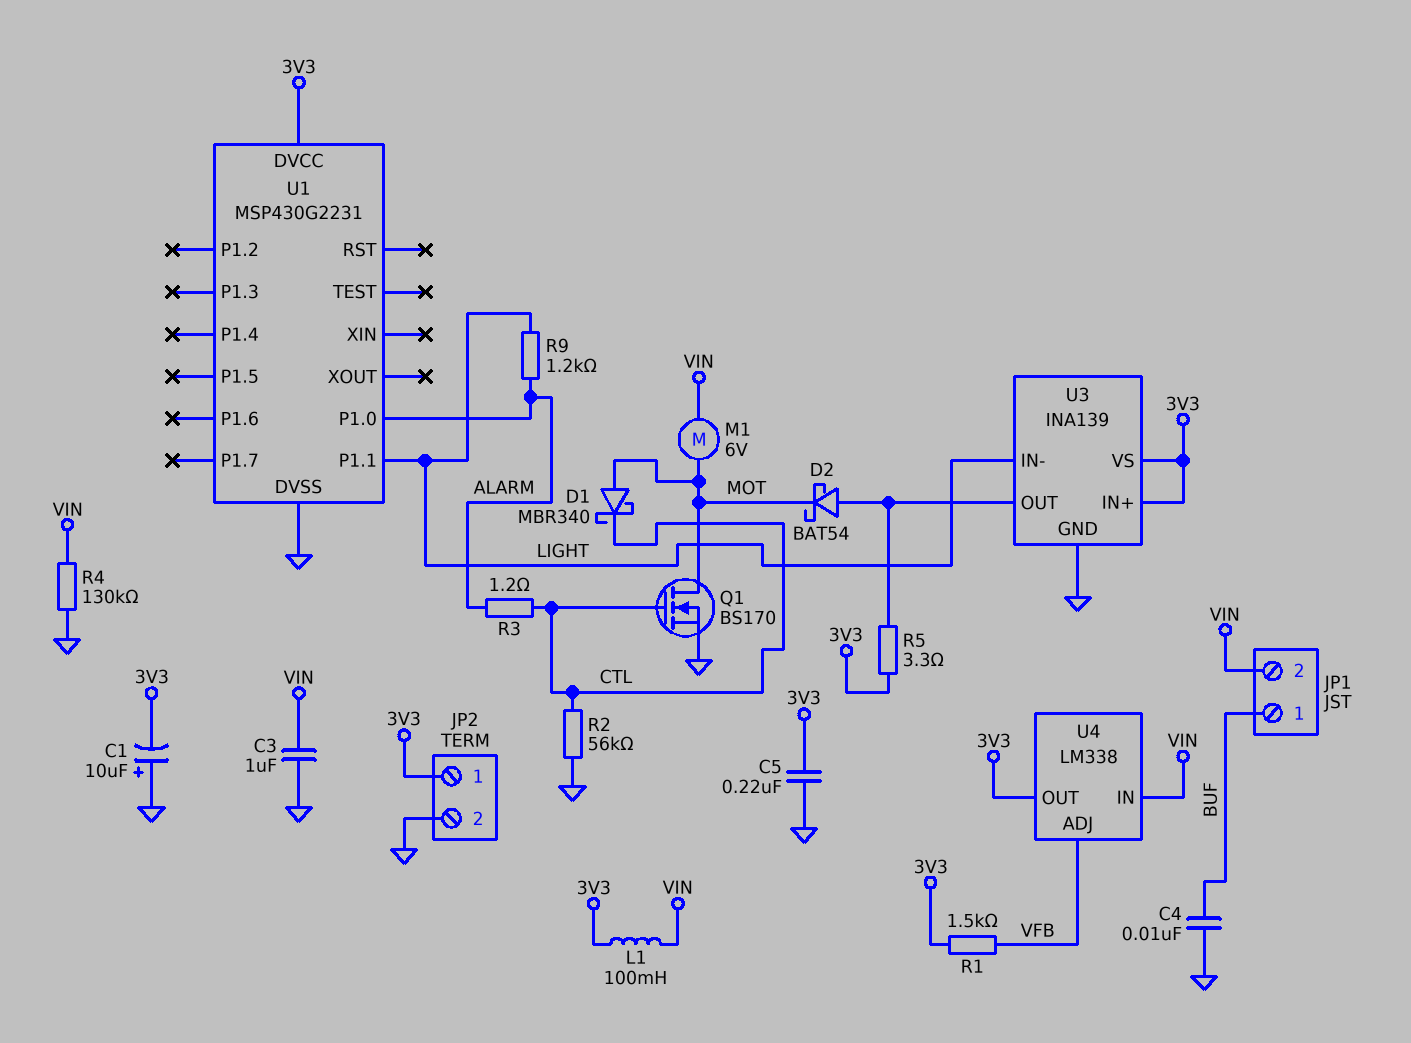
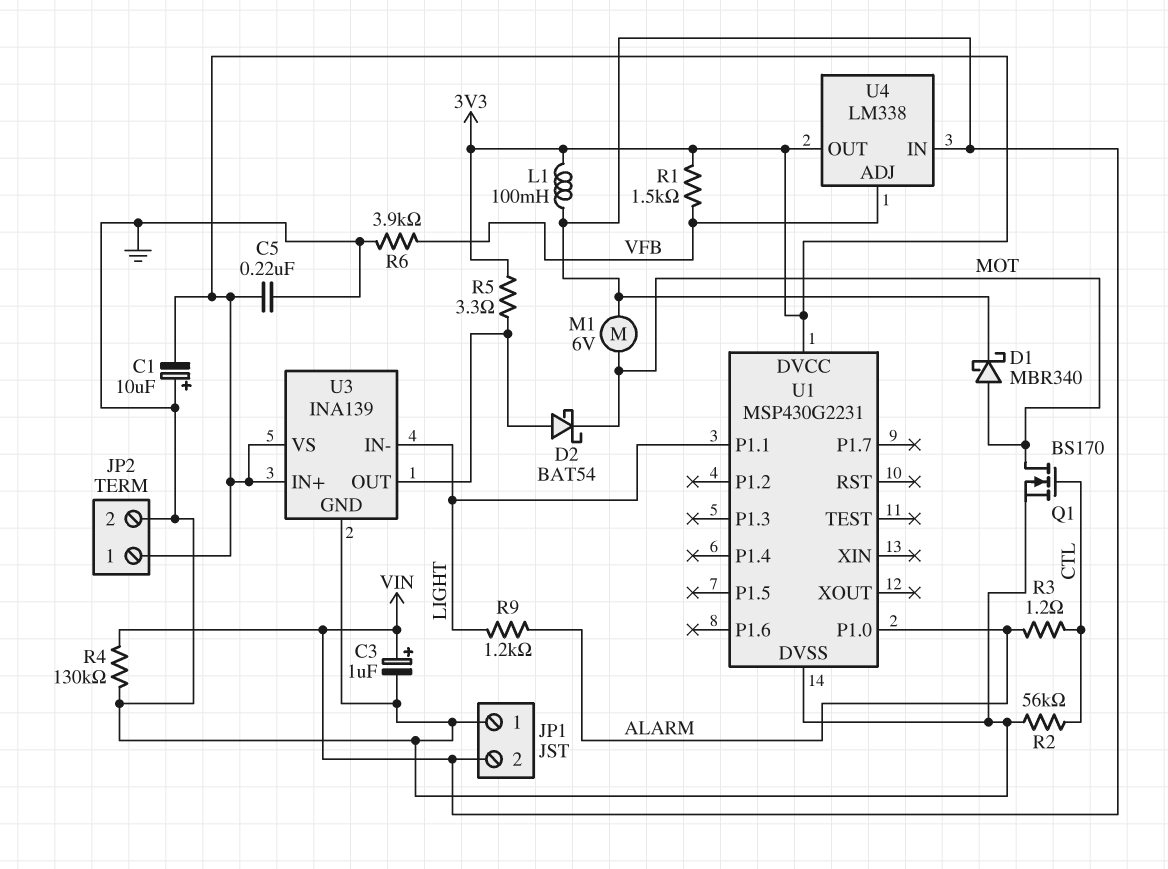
C3: 1uF (GND, VIN) -> 1uF (plus VIN, minus GND)
C4: 10nF (BUF, GND) -> none
D1: schottky MBR340 (A MOT, K CTL) -> schottky MBR340 (A MOT, K VIN)
JP1 pin 1: BUF -> GND
R6: none -> 3.9k (GND, VFB)

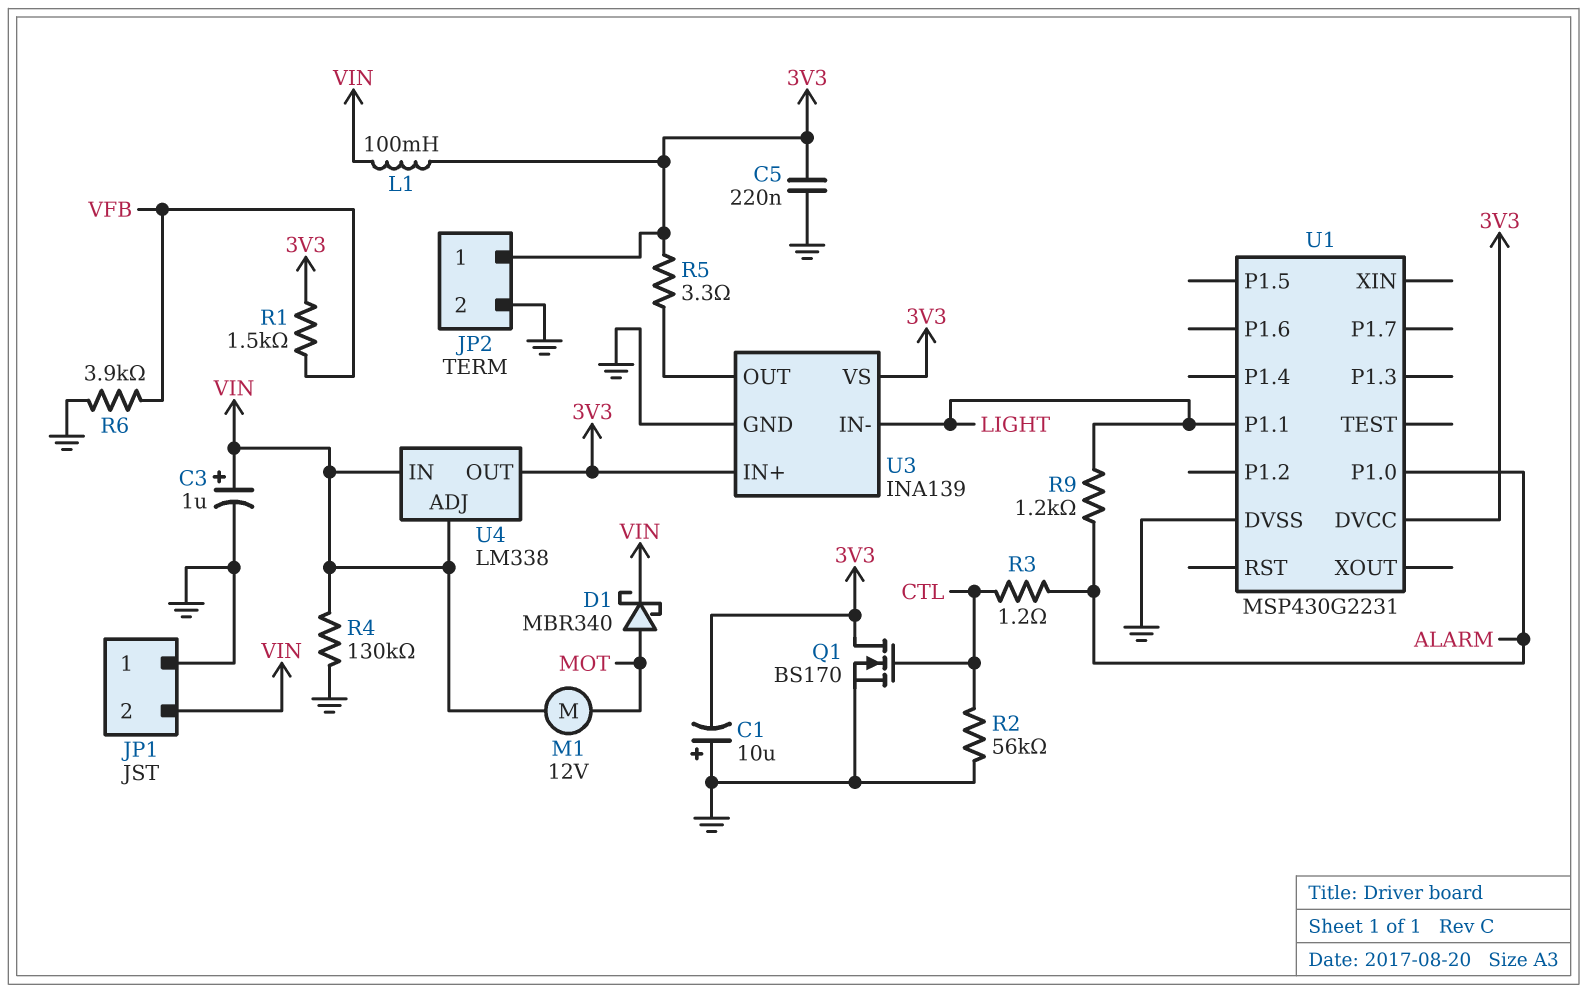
D2: schottky BAT54 (A U3/OUT, K MOT) -> none
M1: motor 6V (MOT, VIN) -> motor 12V (MOT, VIN)
Q1: NMOS BS170 (G CTL, D MOT, S GND) -> NMOS BS170 (G CTL, D 3V3, S GND)
U4 pin ADJ: VFB -> VIN

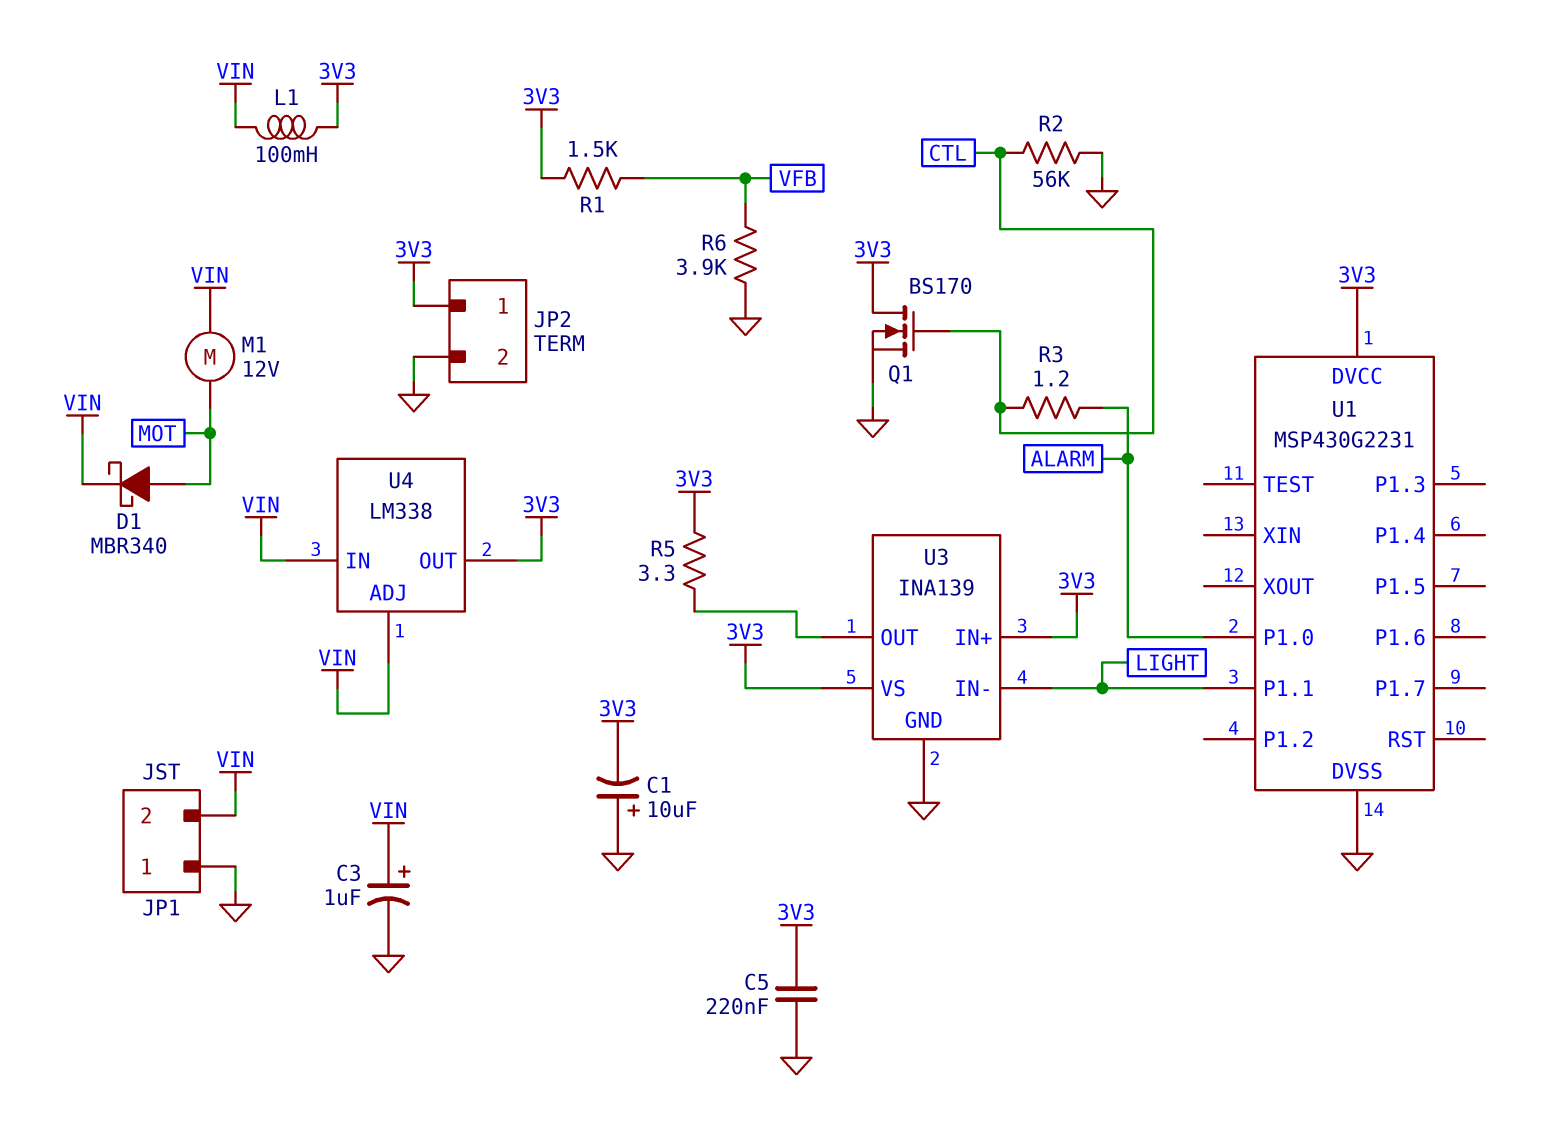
R4: 130k (GND, VIN) -> none
R9: 1.2k (ALARM, LIGHT) -> none

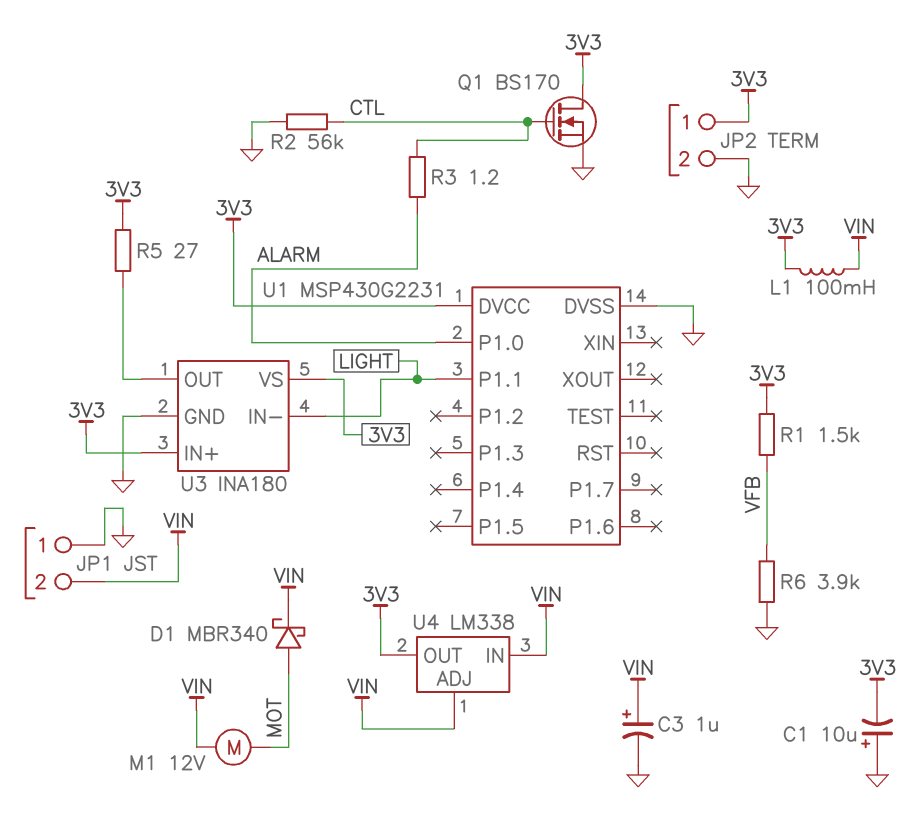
C5: 220nF (3V3, GND) -> none
R5: 3.3 (3V3, U3/OUT) -> 27 (3V3, U3/OUT)
U3: INA139 -> INA180

